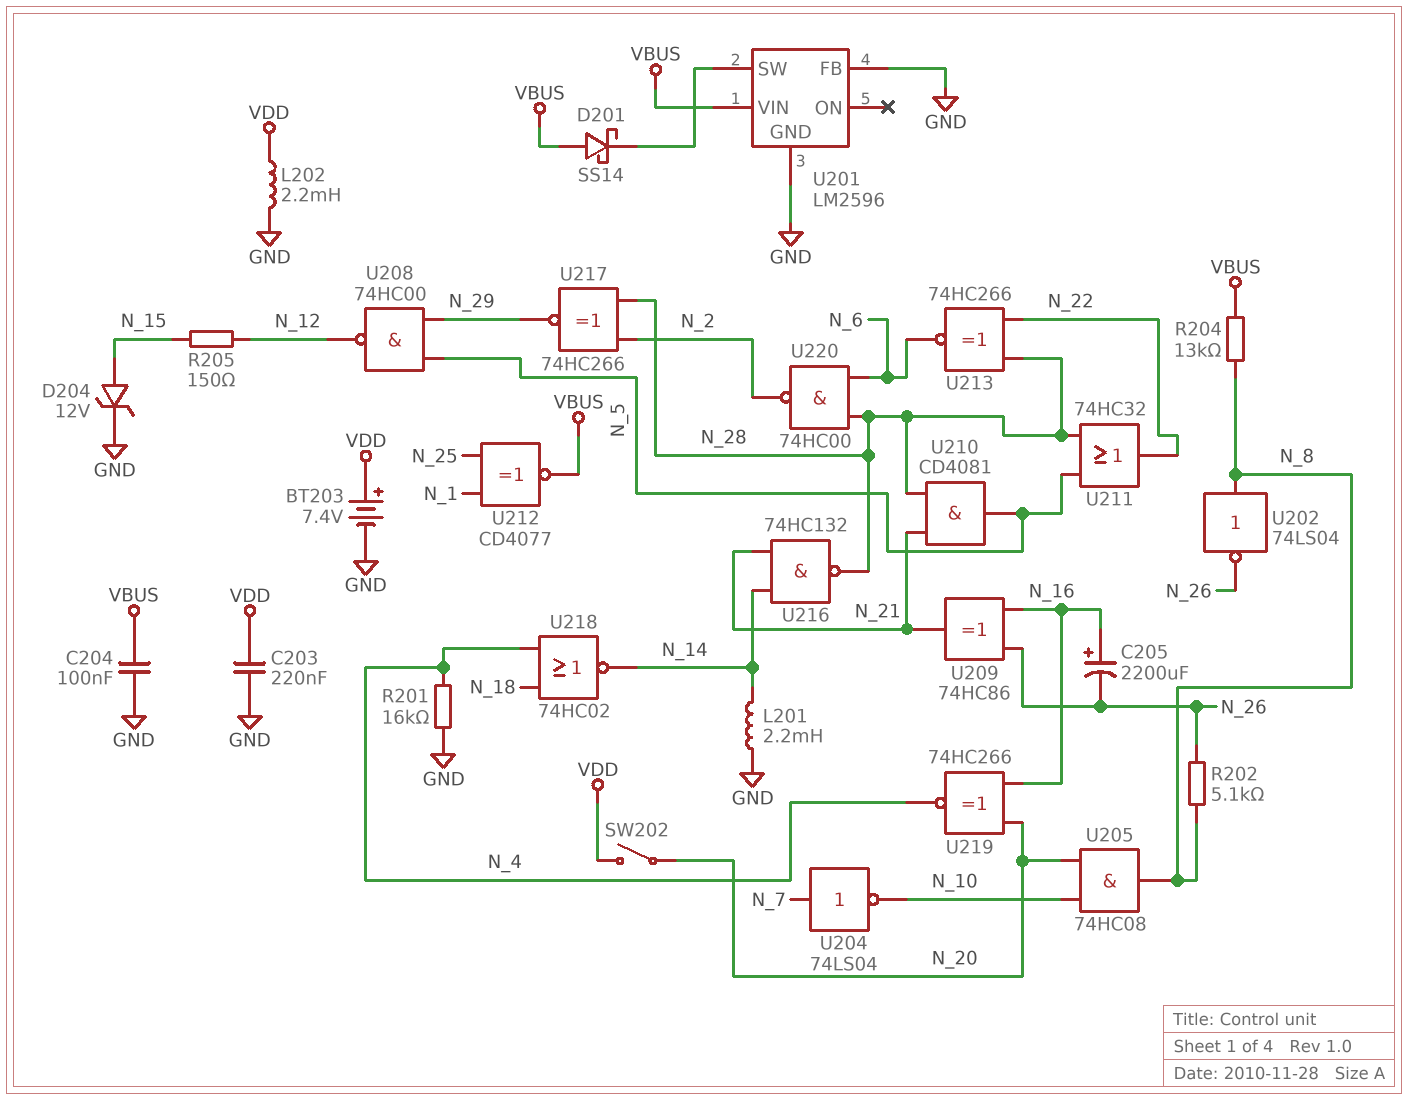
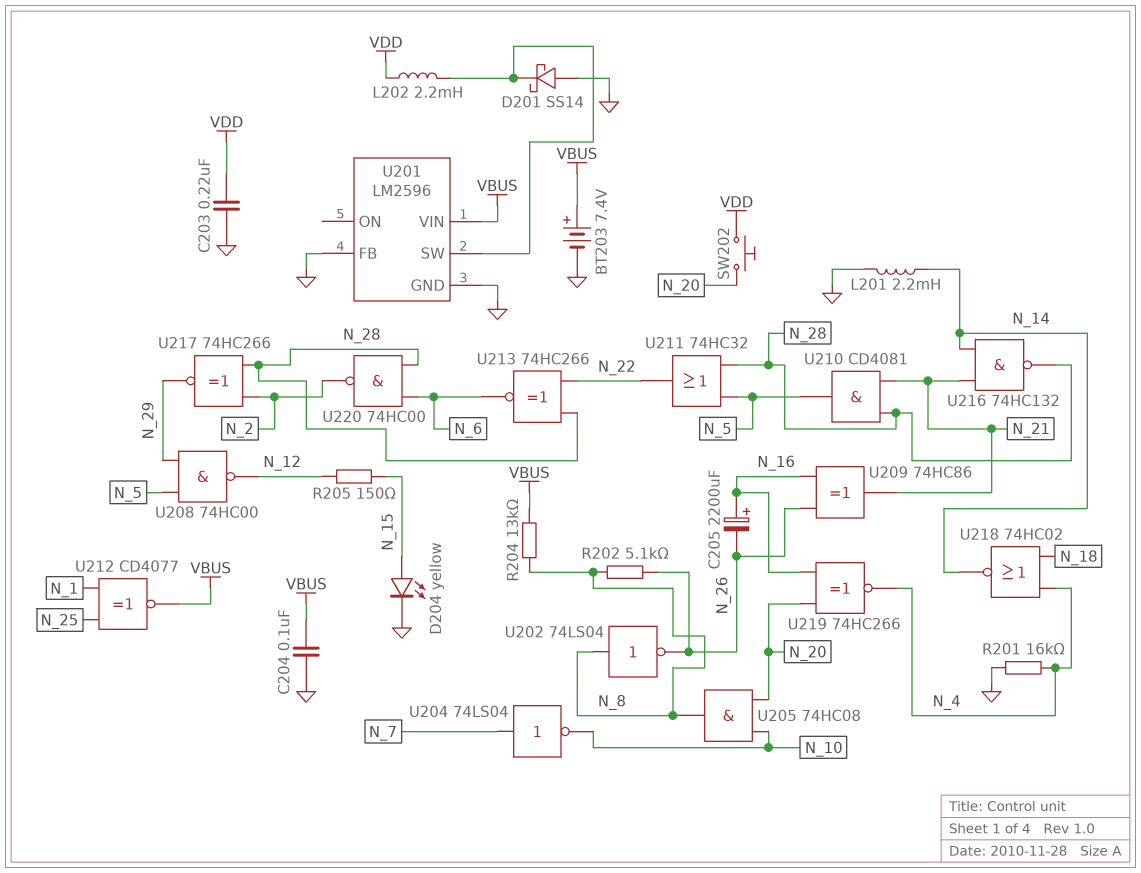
BT203: 7.4V (plus VDD, minus GND) -> 7.4V (plus VBUS, minus GND)
D201: schottky SS14 (A VBUS, K U201/SW) -> schottky SS14 (A GND, K U201/SW)
D204: zener 12V (A N_15, K GND) -> LED yellow (A N_15, K GND)
L202: 2.2mH (GND, VDD) -> 2.2mH (U201/SW, VDD)
SW202: switch (N_20, VDD) -> button (N_20, VDD)

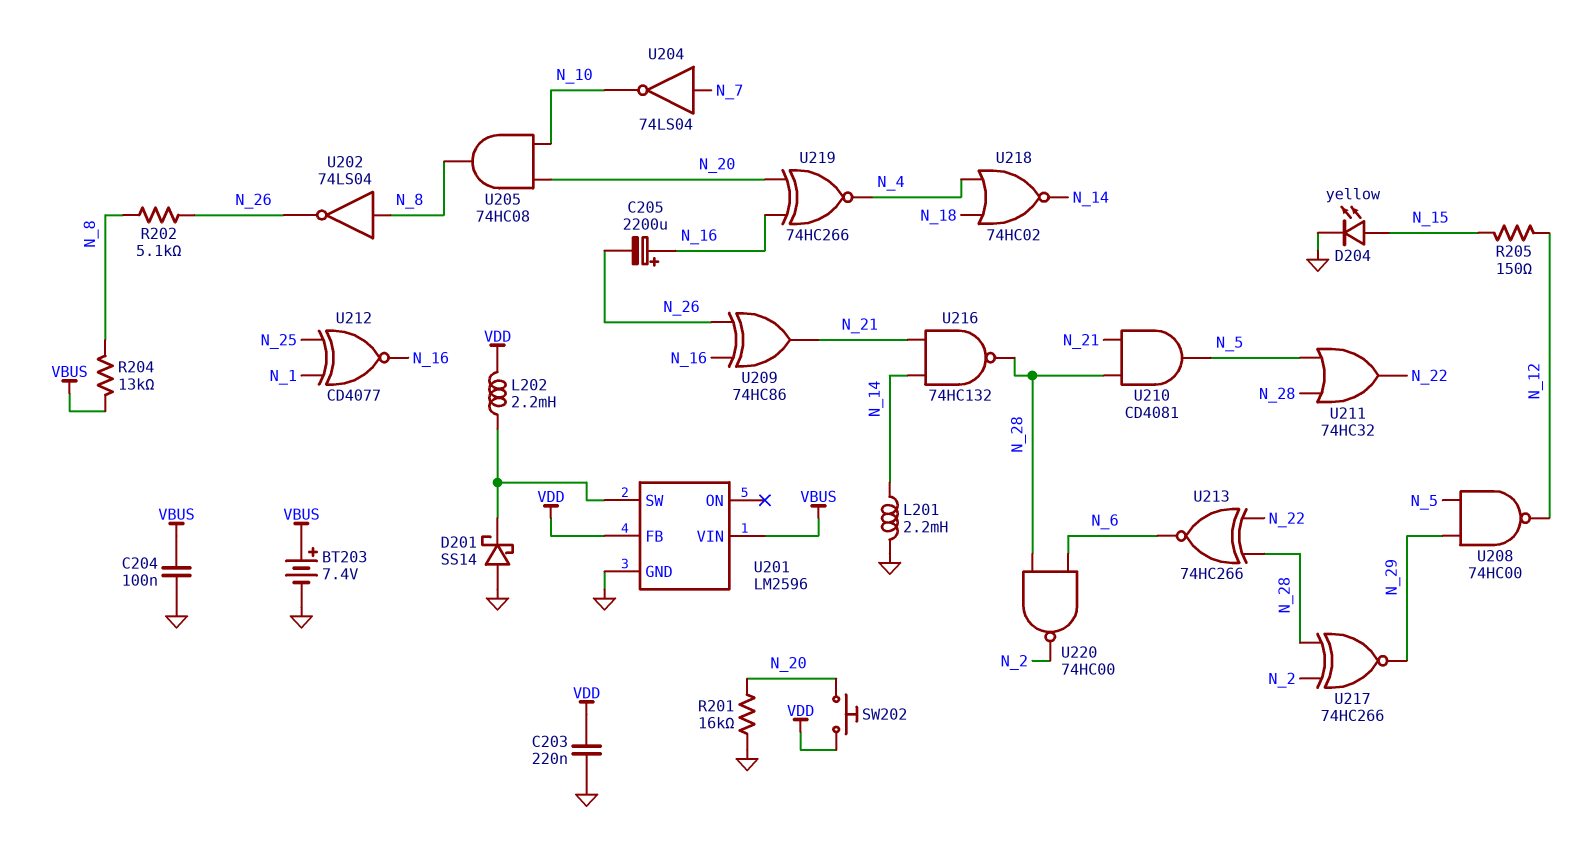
R201: 16k (GND, N_4) -> 16k (GND, N_20)
U201 pin FB: GND -> VDD
U212: XNOR CD4077 (in N_1, in N_25, out VBUS) -> XNOR CD4077 (in N_1, in N_25, out N_16)

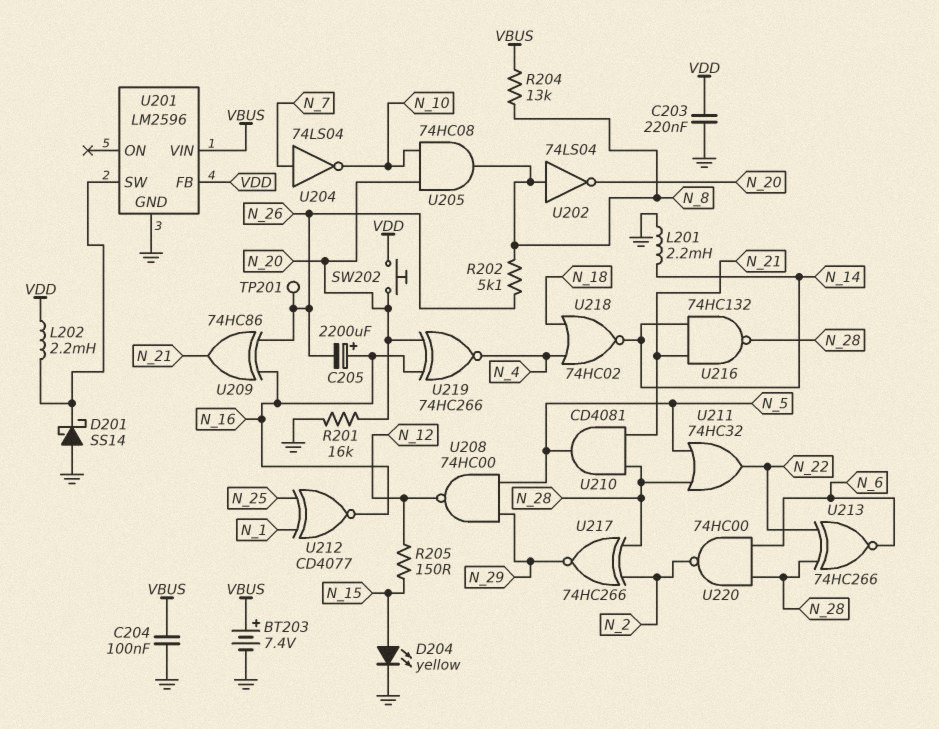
TP201: none -> test point (N_26)
U202: NOT 74LS04 (in N_8, out N_26) -> NOT 74LS04 (in N_8, out N_20)

